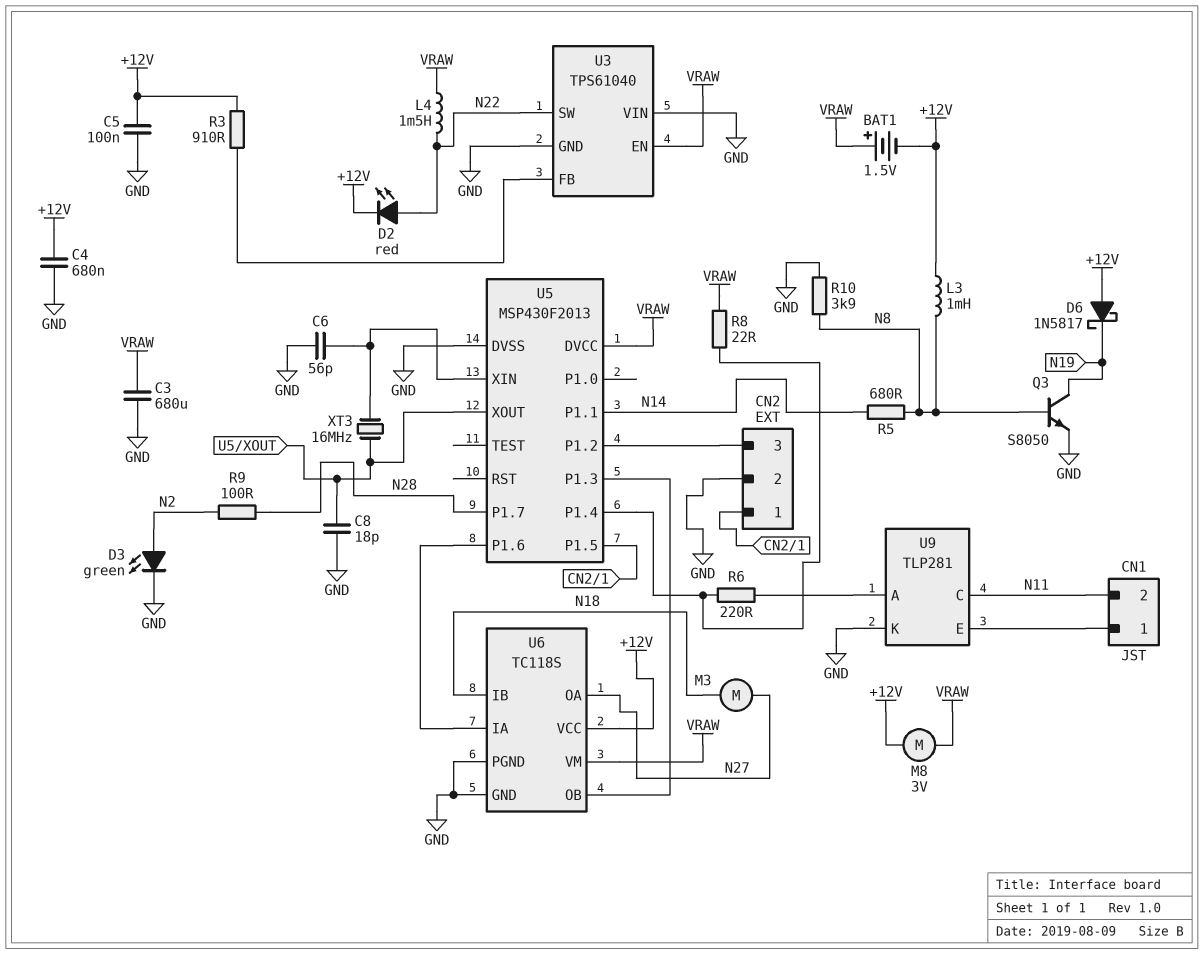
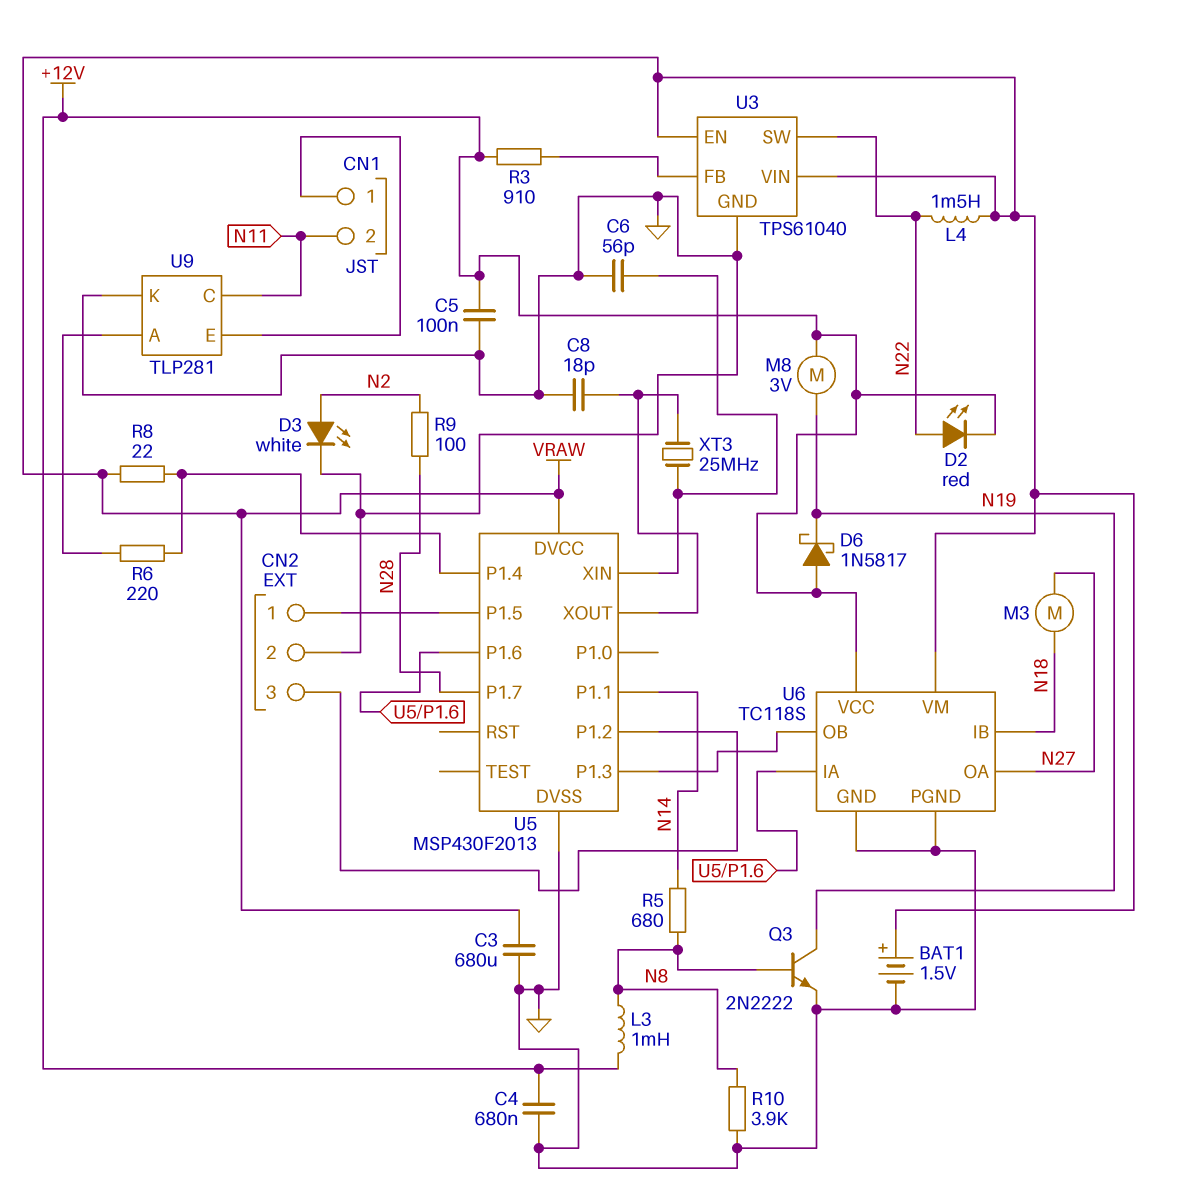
BAT1: 1.5V (plus VRAW, minus +12V) -> 1.5V (plus VRAW, minus GND)
D3: LED green (A N2, K GND) -> LED white (A N2, K GND)
M8: motor 3V (+12V, VRAW) -> motor 3V (+12V, N19)
Q3: NPN S8050 (B N8, C N19, E GND) -> NPN 2N2222 (B N8, C N19, E GND)
U3 pin VIN: GND -> VRAW
XT3: 16MHz (U5/XIN, U5/XOUT) -> 25MHz (U5/XIN, U5/XOUT)

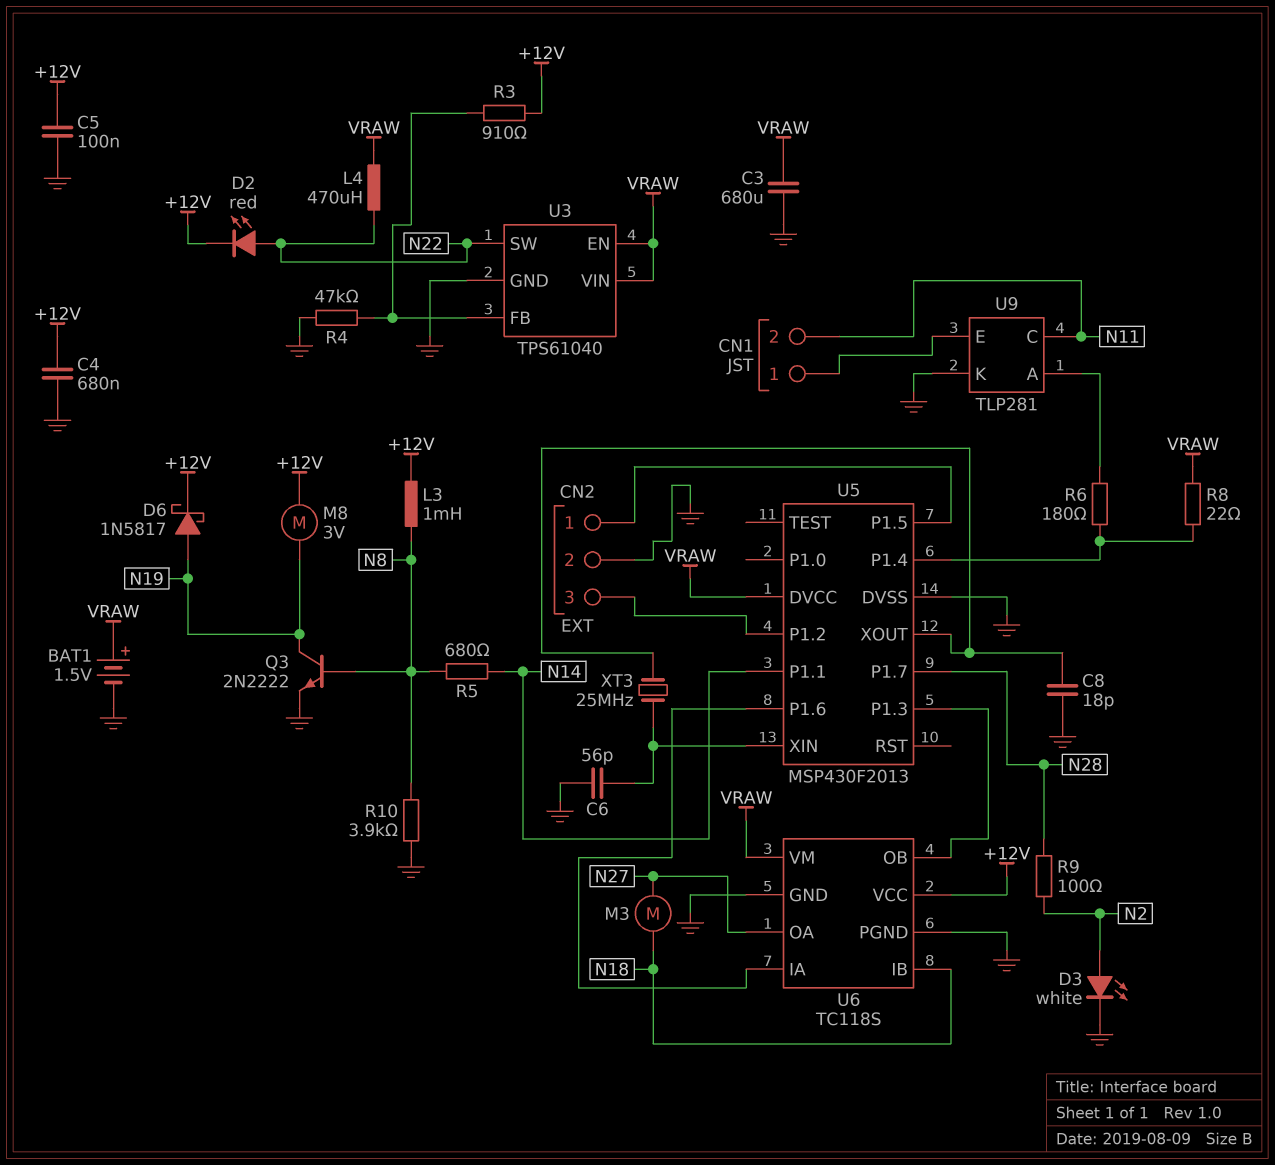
D6: schottky 1N5817 (A +12V, K N19) -> schottky 1N5817 (A N19, K +12V)
L4: 1.5mH (N22, VRAW) -> 470uH (N22, VRAW)
R4: none -> 47k (GND, U3/FB)
R6: 220 (U5/P1.4, U9/A) -> 180 (U5/P1.4, U9/A)

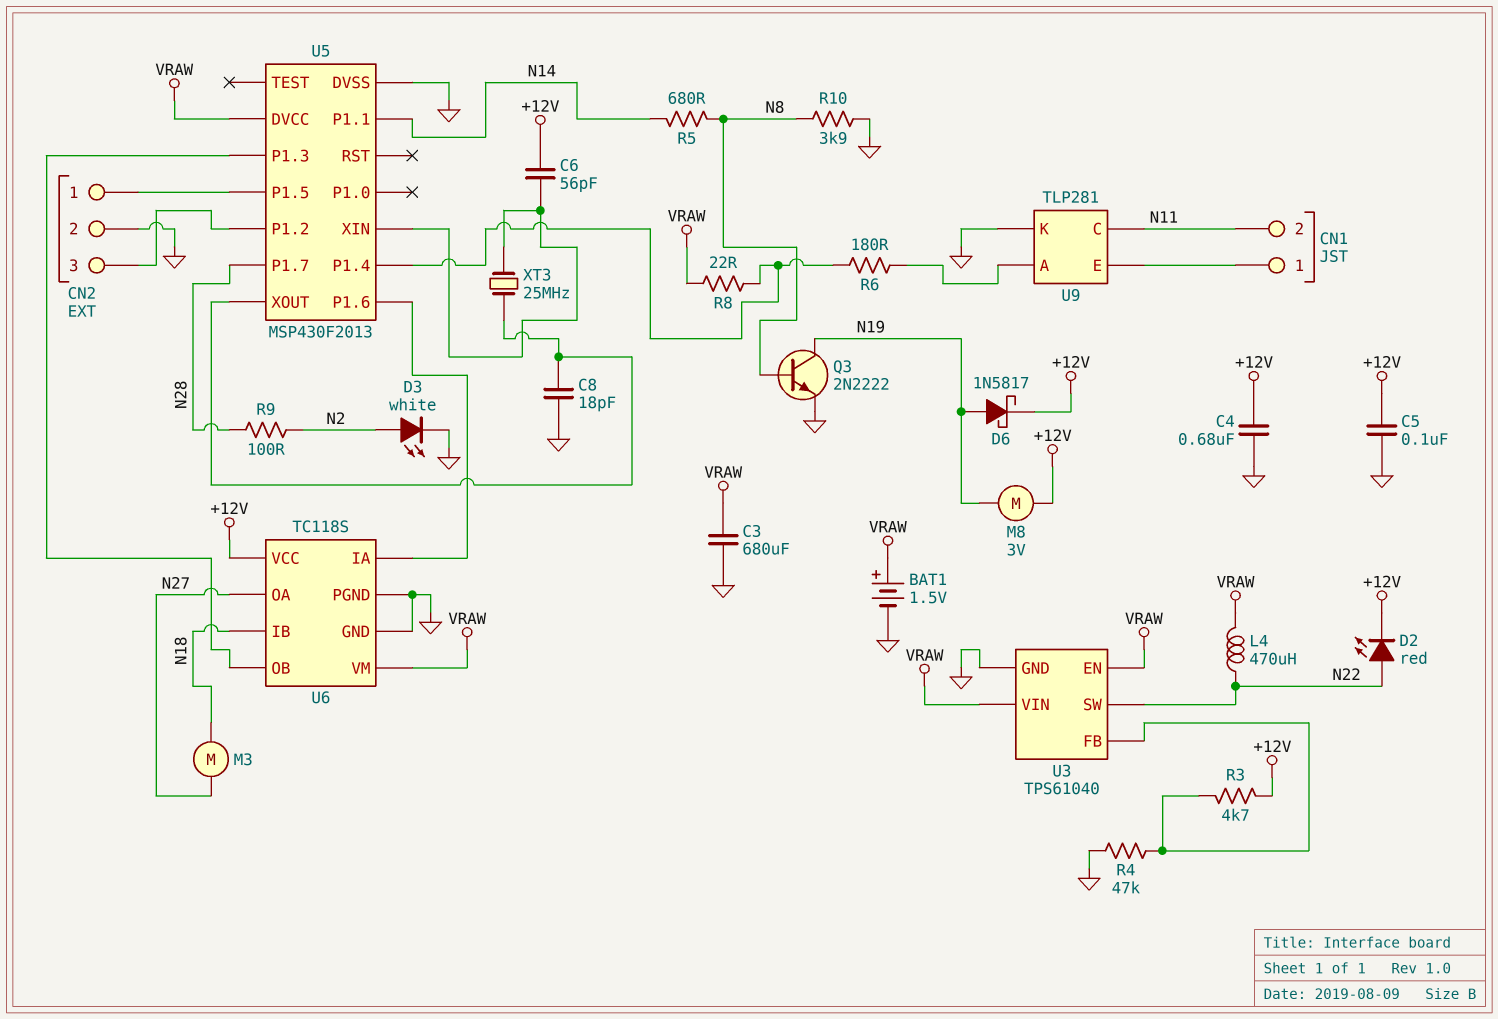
C6: 56pF (GND, U5/XIN) -> 56pF (+12V, U5/XIN)
L3: 1mH (+12V, N8) -> none
R3: 910 (+12V, U3/FB) -> 4.7k (+12V, U3/FB)

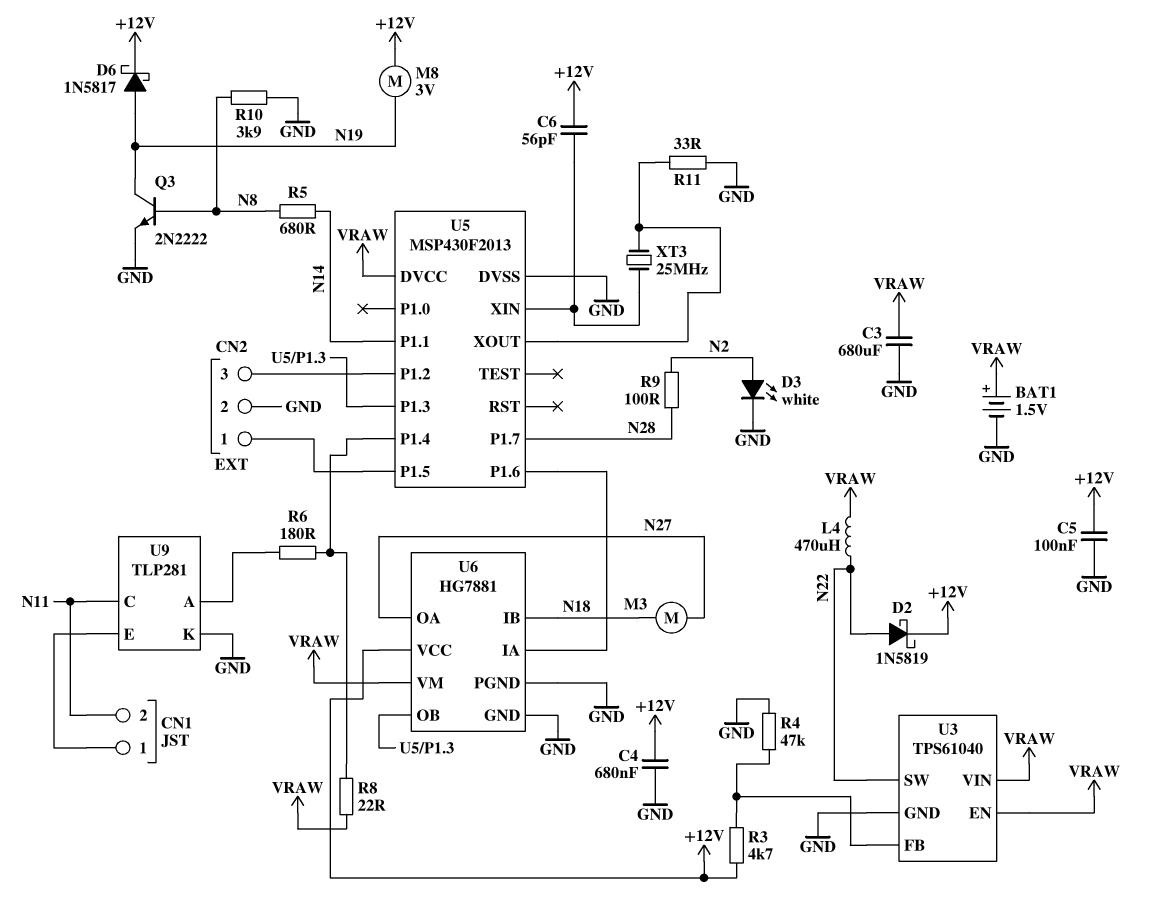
C8: 18pF (GND, U5/XOUT) -> none
D2: LED red (A N22, K +12V) -> schottky 1N5819 (A N22, K +12V)
R11: none -> 33 (GND, U5/XOUT)
U6: TC118S -> HG7881

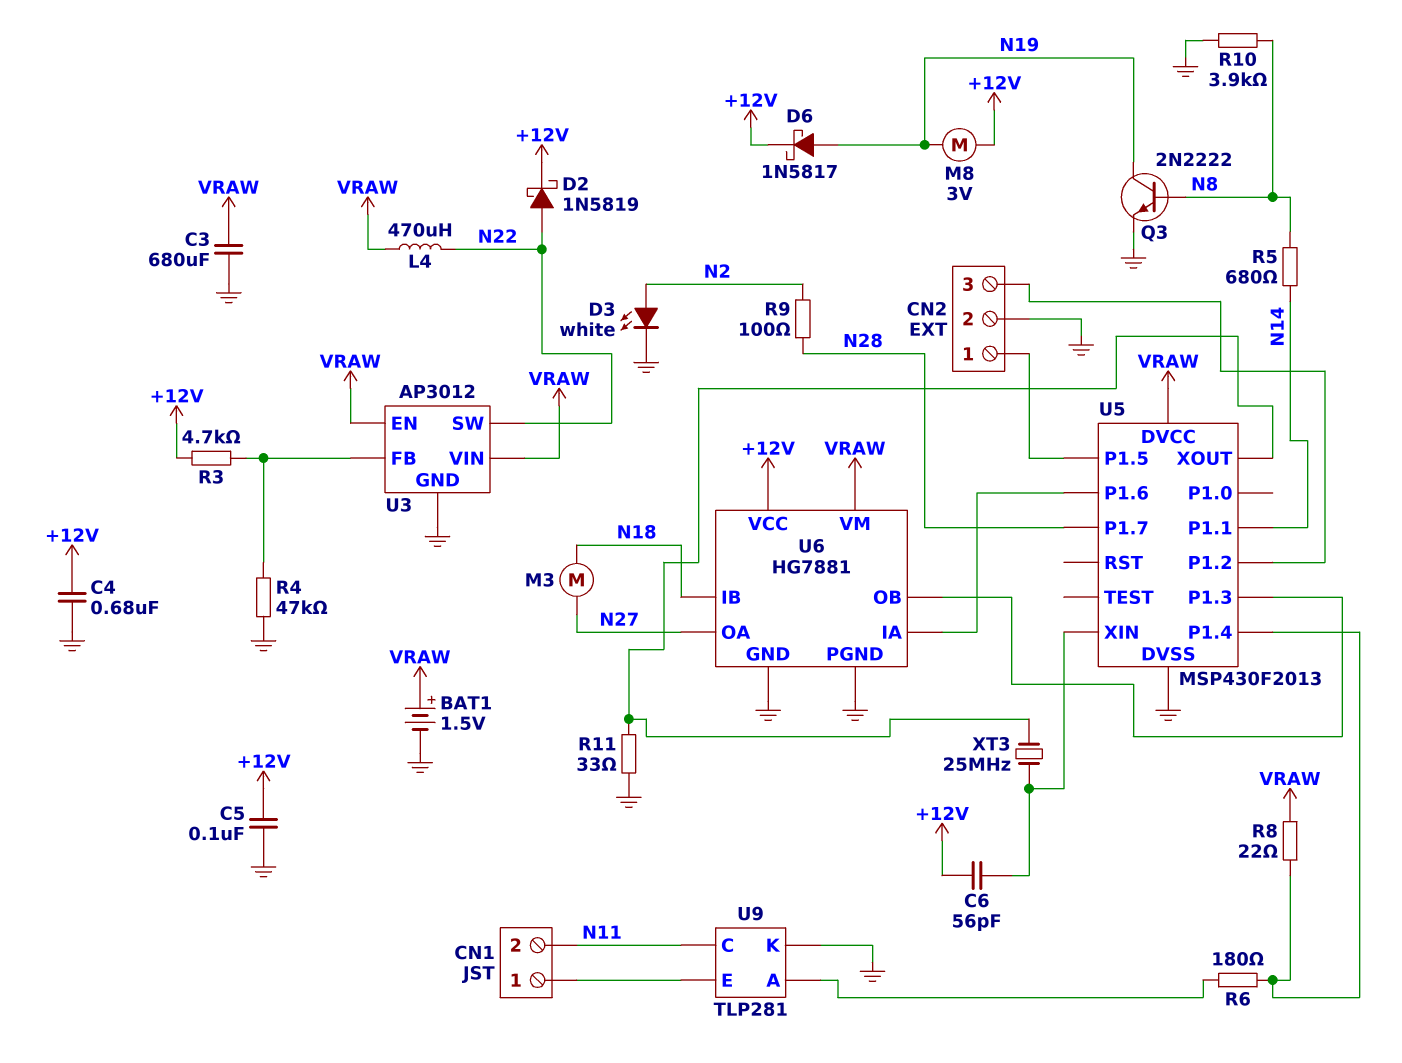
U3: TPS61040 -> AP3012

